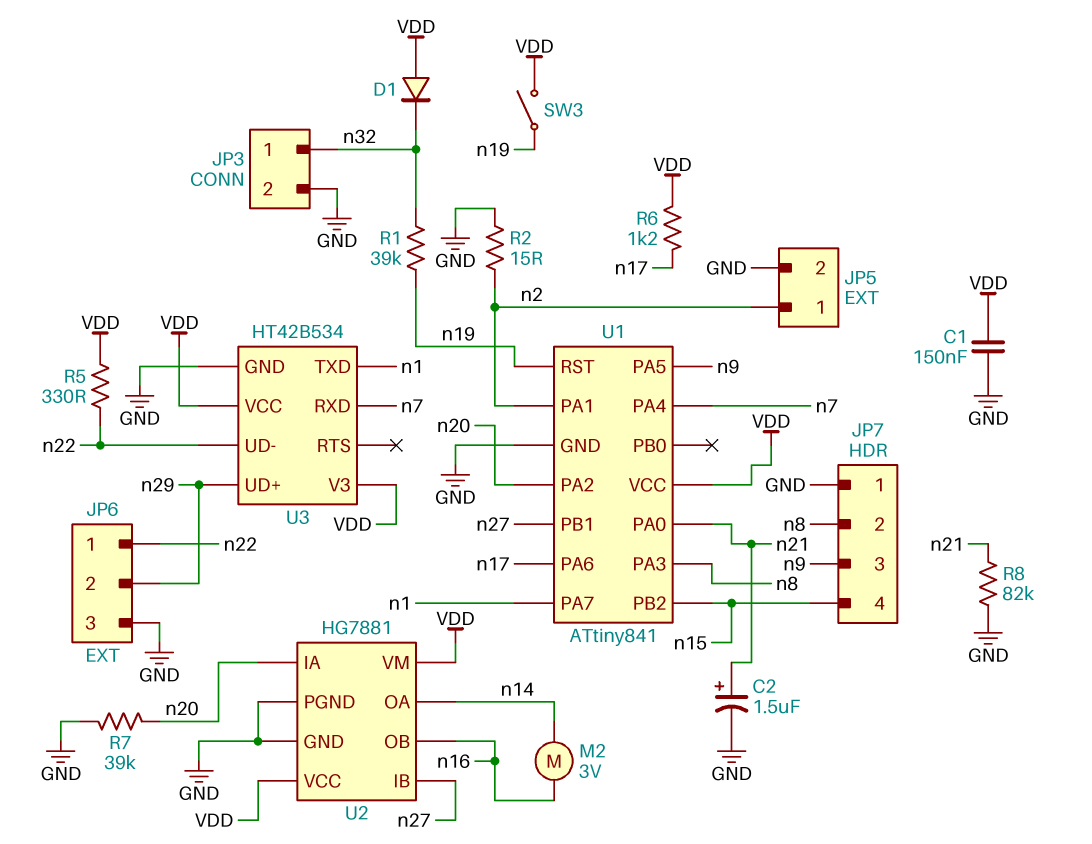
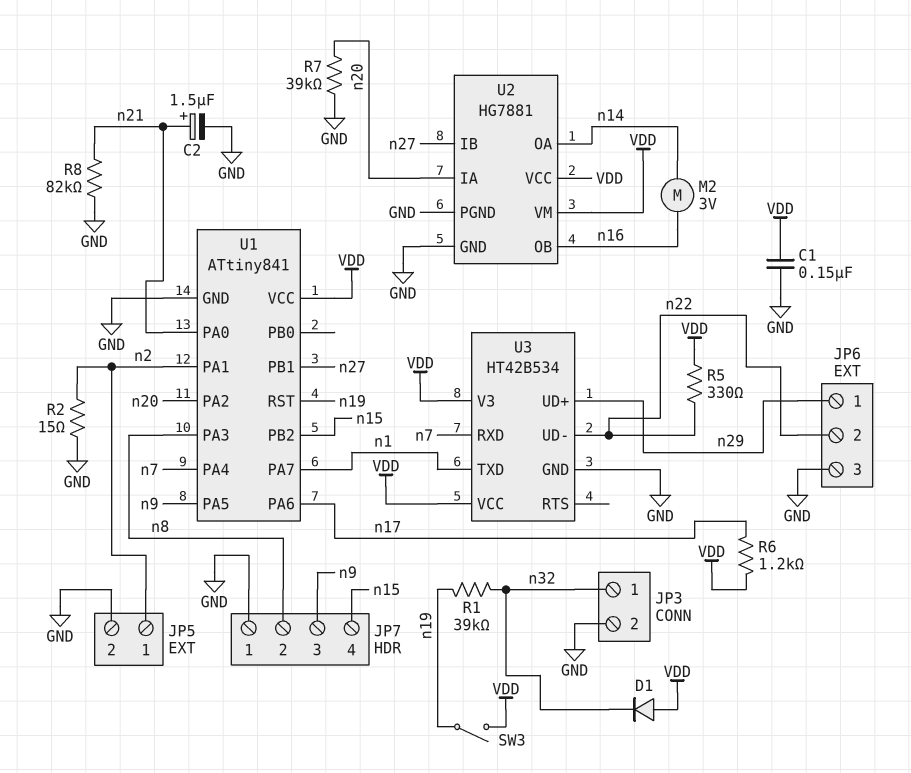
JP6 pin 1: n22 -> n29
JP6 pin 2: n29 -> n22

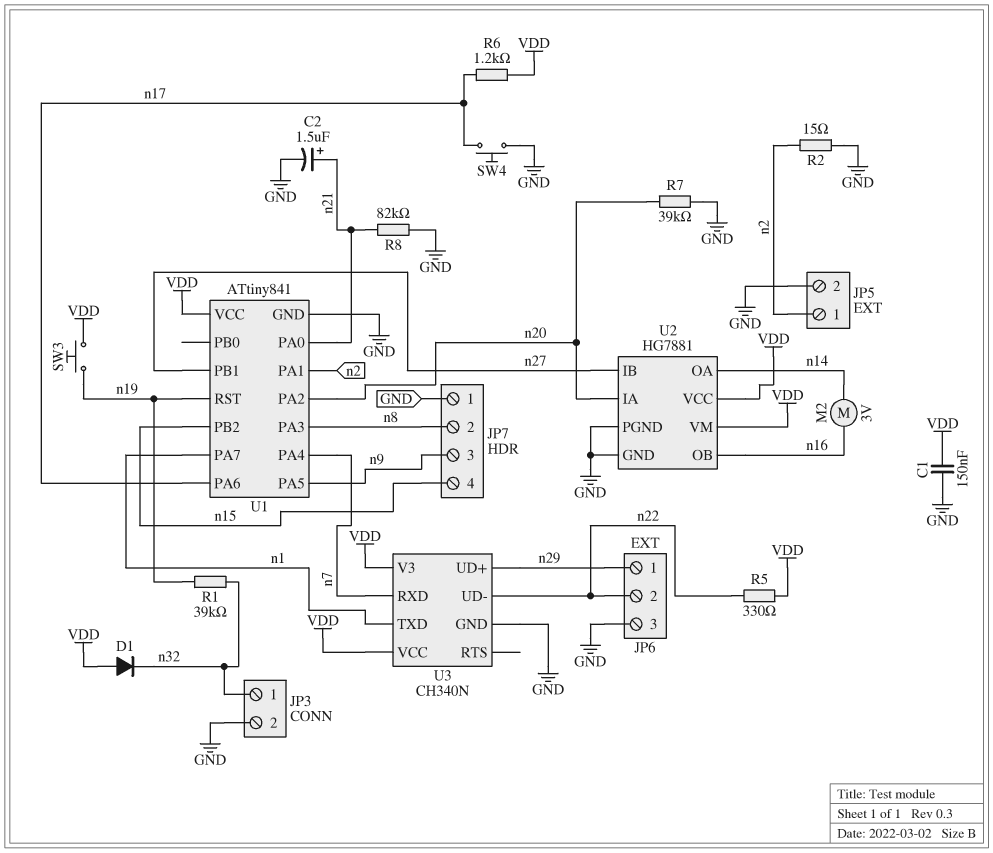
SW3: switch (VDD, n19) -> button (VDD, n19)
SW4: none -> button (GND, n17)
U3: HT42B534 -> CH340N

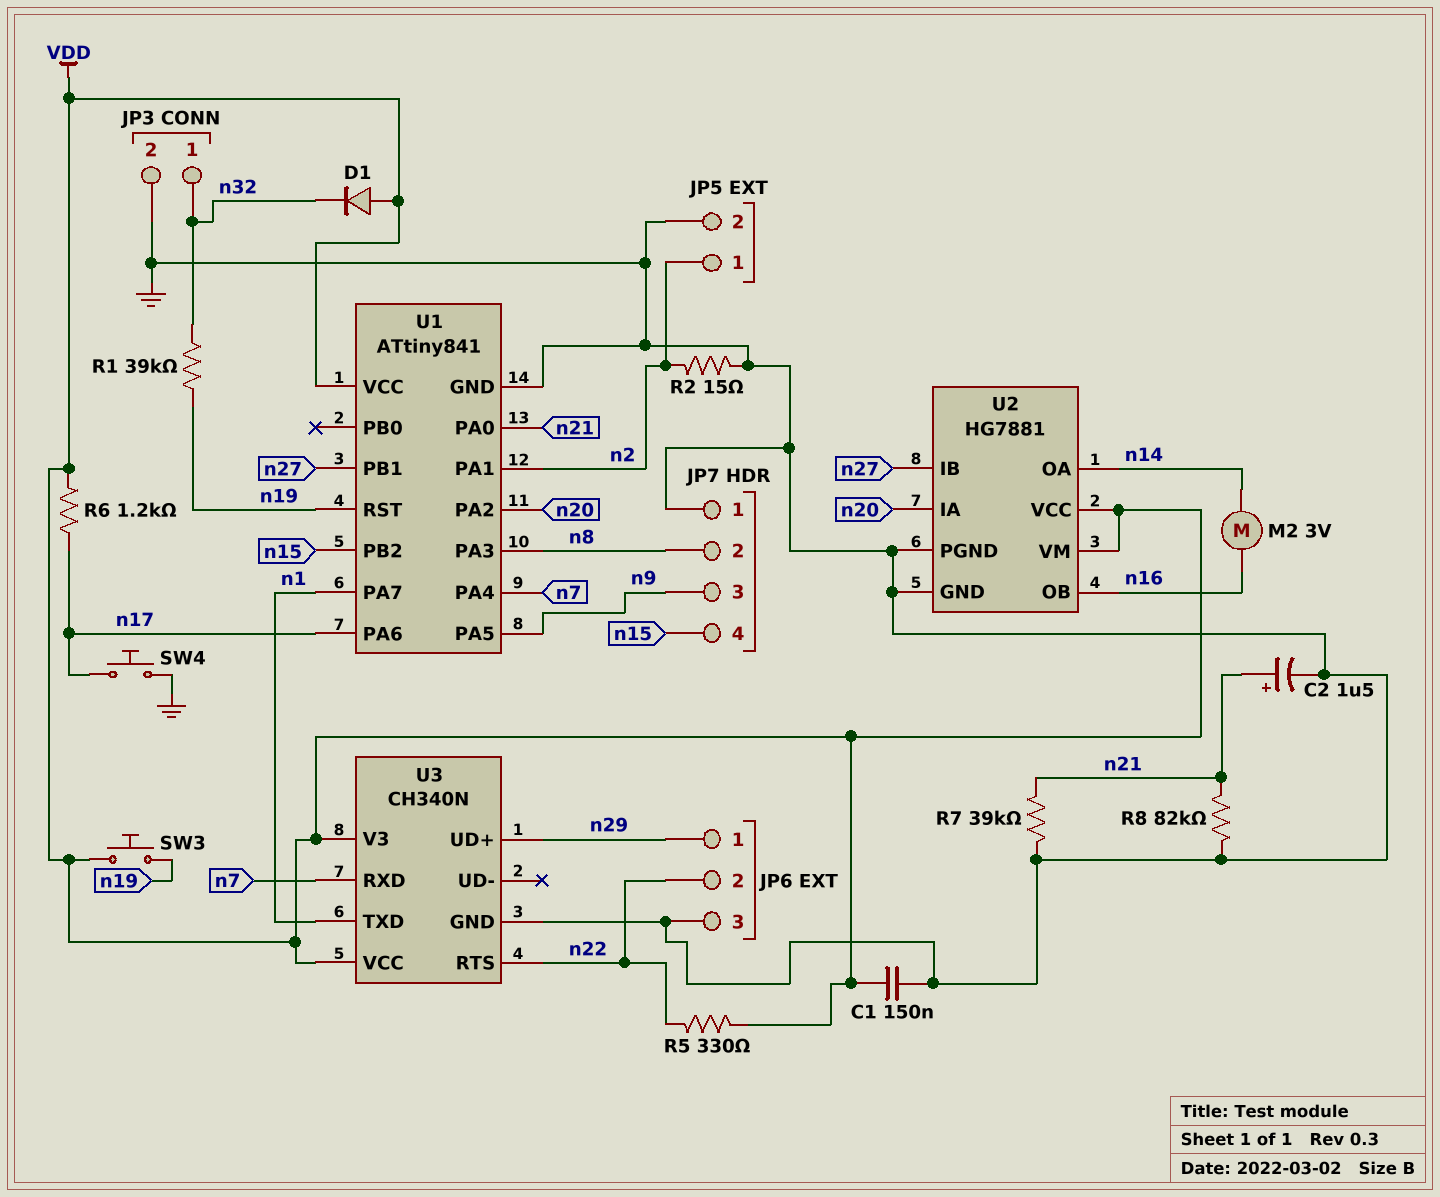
R7: 39k (GND, n20) -> 39k (GND, n21)
U3 pin RTS: none -> n22
U3 pin UD-: n22 -> none

